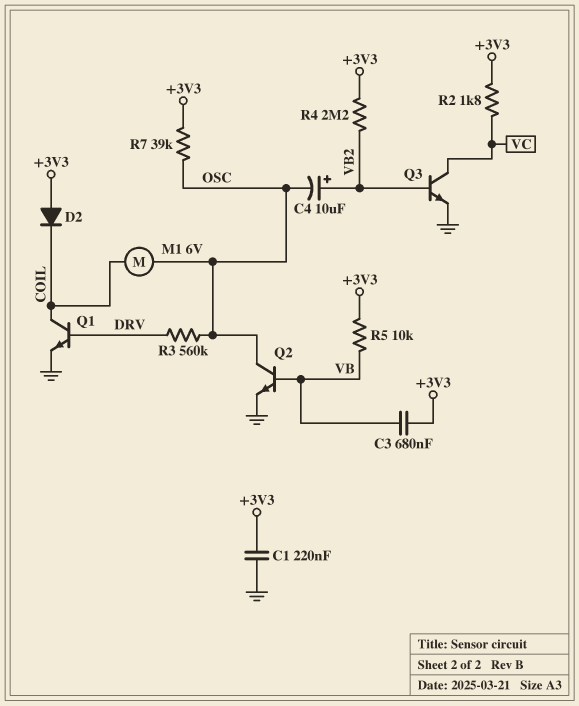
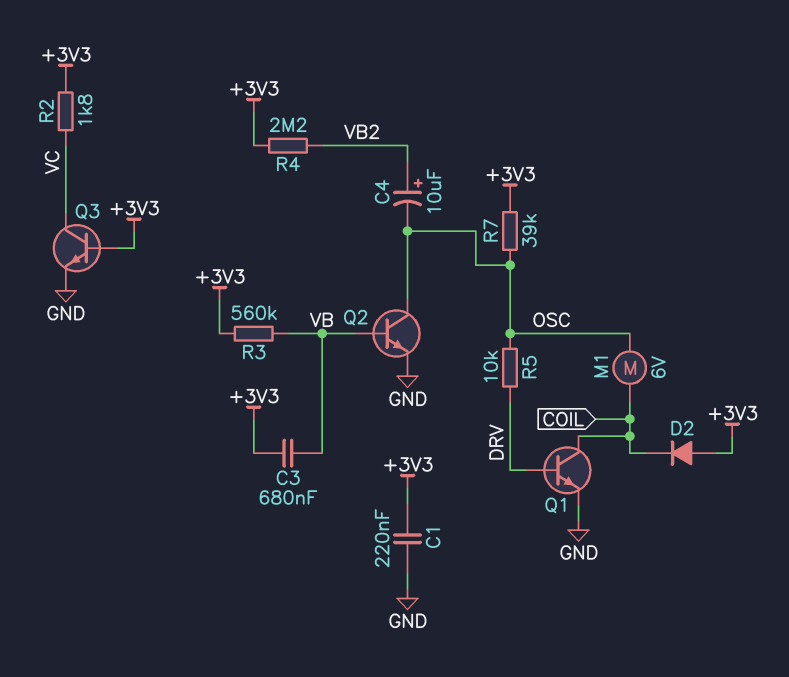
Q3: NPN (B VB2, C VC, E GND) -> NPN (B +3V3, C VC, E GND)
R3: 560k (DRV, OSC) -> 560k (+3V3, VB)
R5: 10k (+3V3, VB) -> 10k (DRV, OSC)

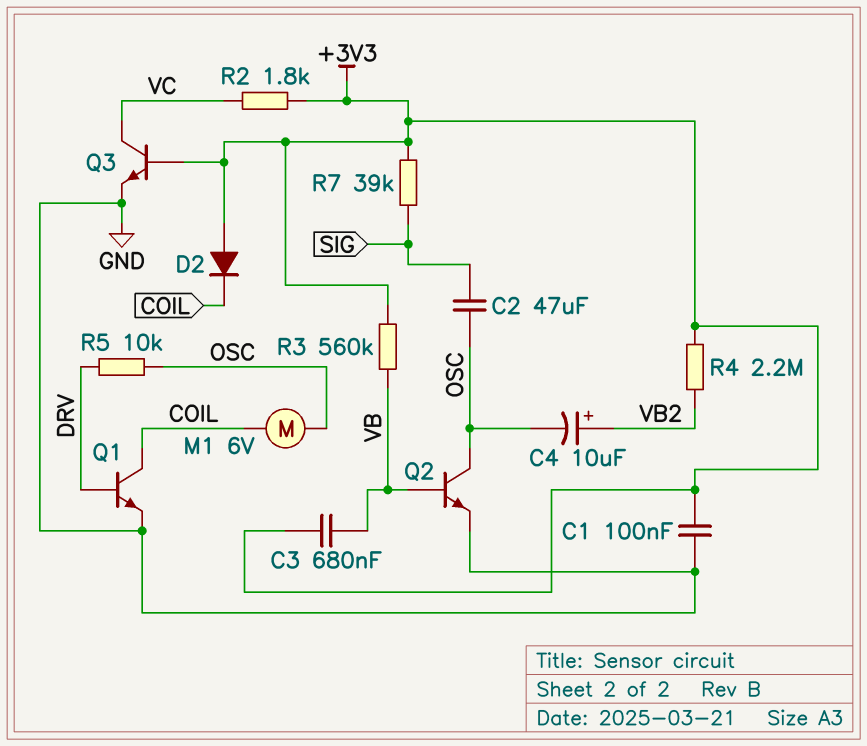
C1: 220nF (+3V3, GND) -> 100nF (+3V3, GND)
C2: none -> 47uF (OSC, SIG)
R7: 39k (+3V3, OSC) -> 39k (+3V3, SIG)

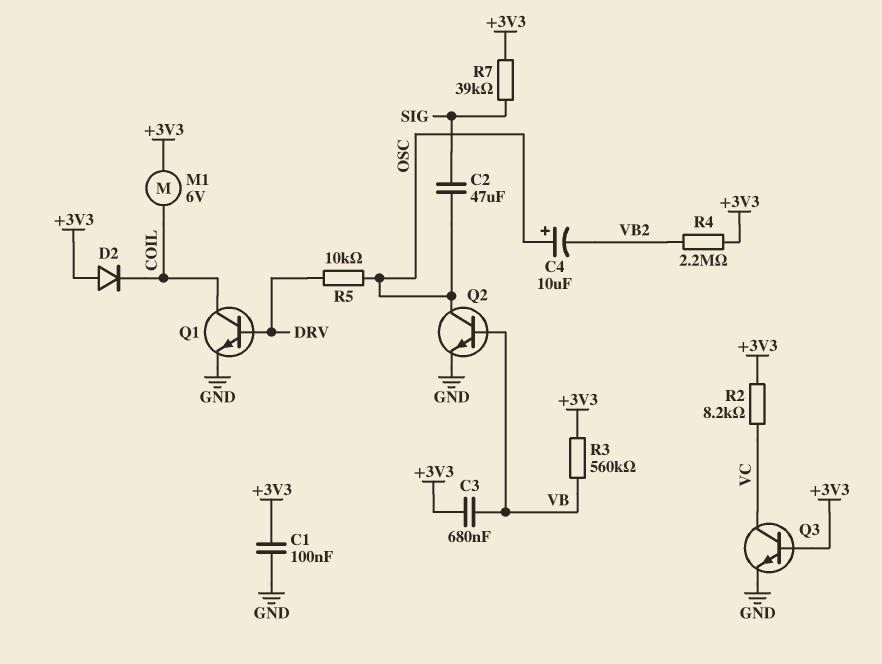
C4: 10uF (plus VB2, minus OSC) -> 10uF (plus OSC, minus VB2)
M1: motor 6V (COIL, OSC) -> motor 6V (+3V3, COIL)
R2: 1.8k (+3V3, VC) -> 8.2k (+3V3, VC)

